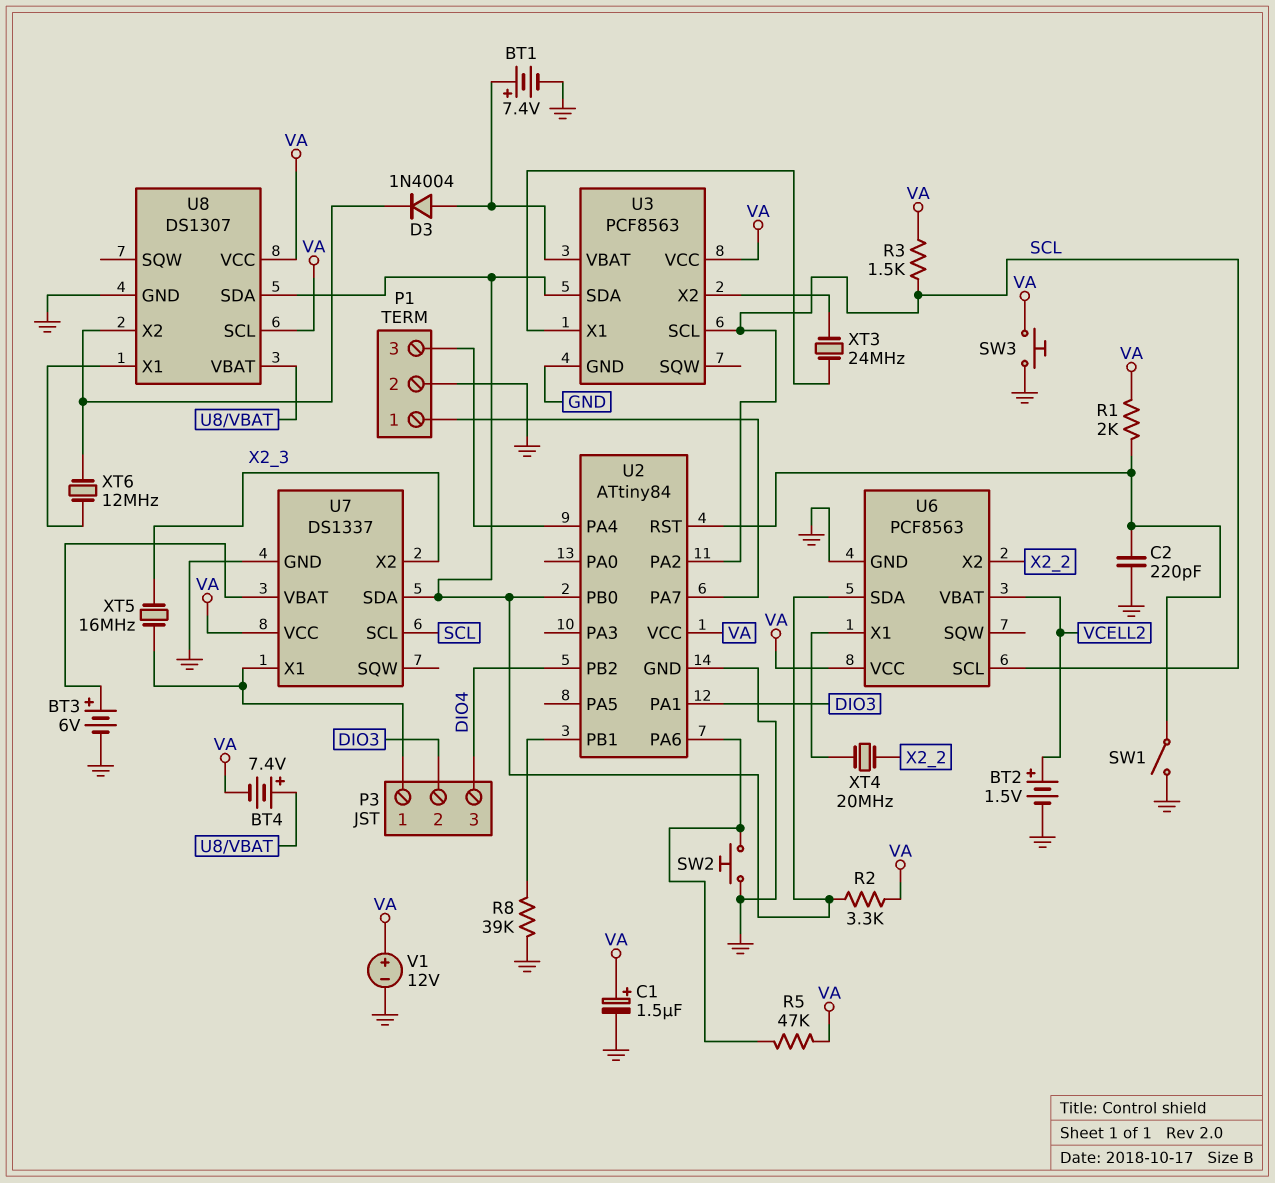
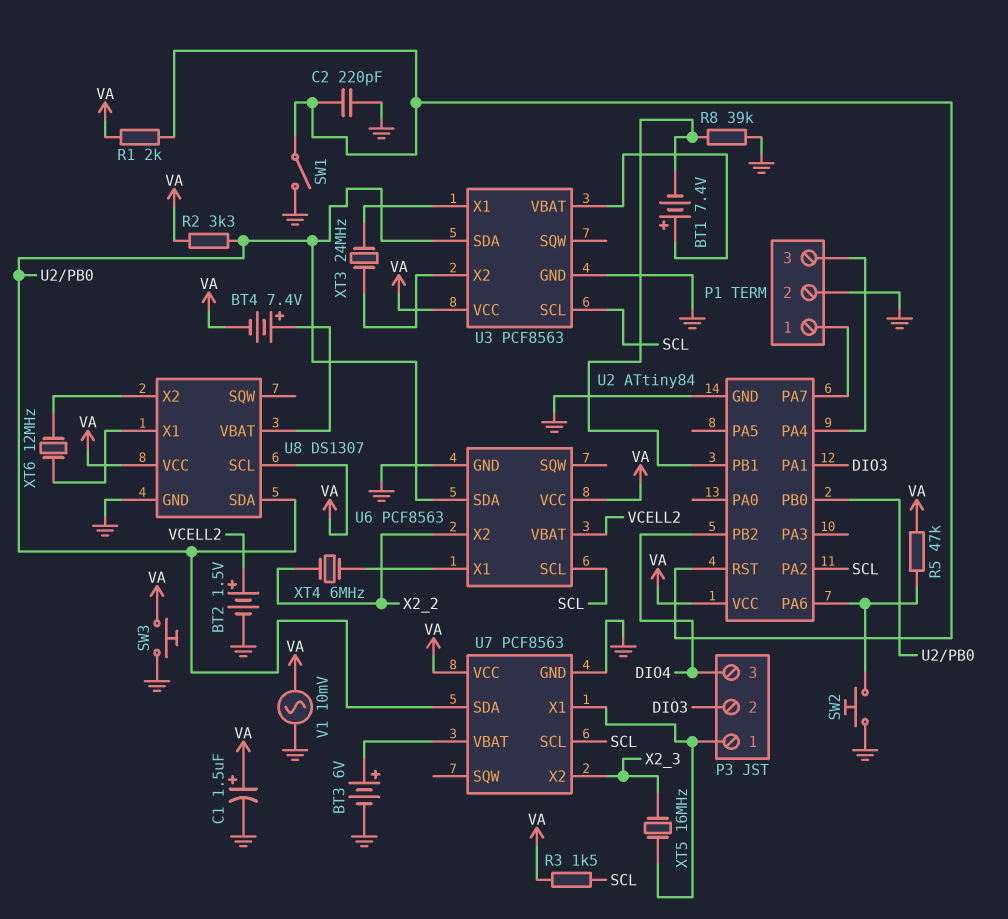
BT1: 7.4V (plus U3/VBAT, minus GND) -> 7.4V (plus U3/VBAT, minus U2/PB1)
D3: diode 1N4004 (A U3/VBAT, K U8/X2) -> none
U7: DS1337 -> PCF8563
V1: 12V (plus VA, minus GND) -> AC 10mV (GND, VA)
XT4: 20MHz (U6/X1, X2_2) -> 6MHz (U6/X1, X2_2)

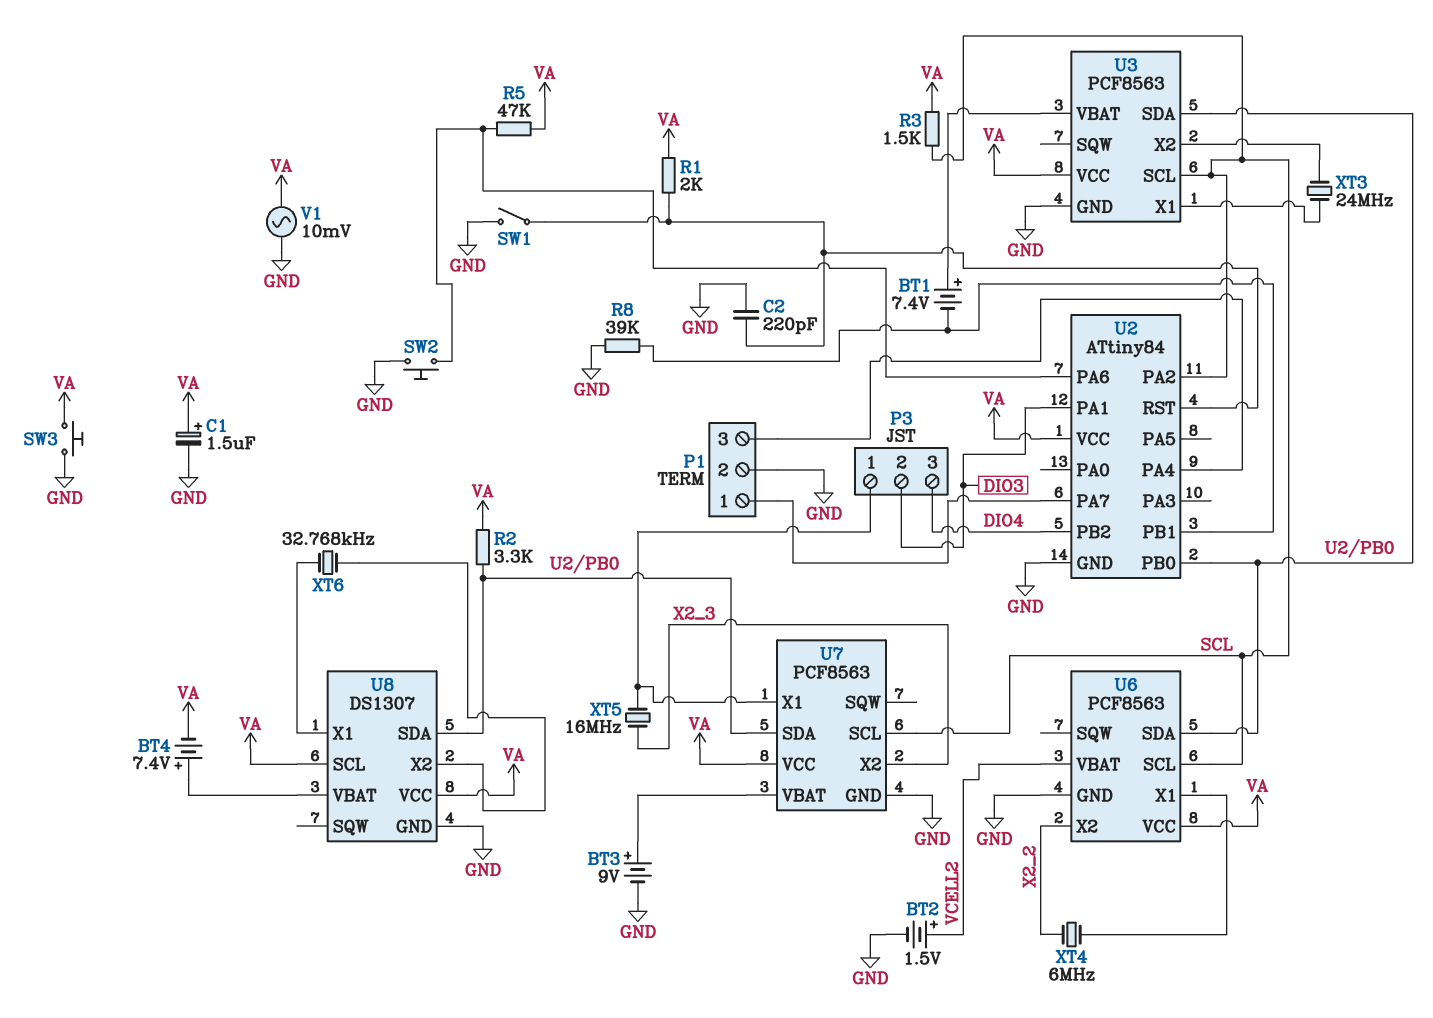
BT3: 6V (plus U7/VBAT, minus GND) -> 9V (plus U7/VBAT, minus GND)
XT6: 12MHz (U8/X1, U8/X2) -> 32.768kHz (U8/X1, U8/X2)

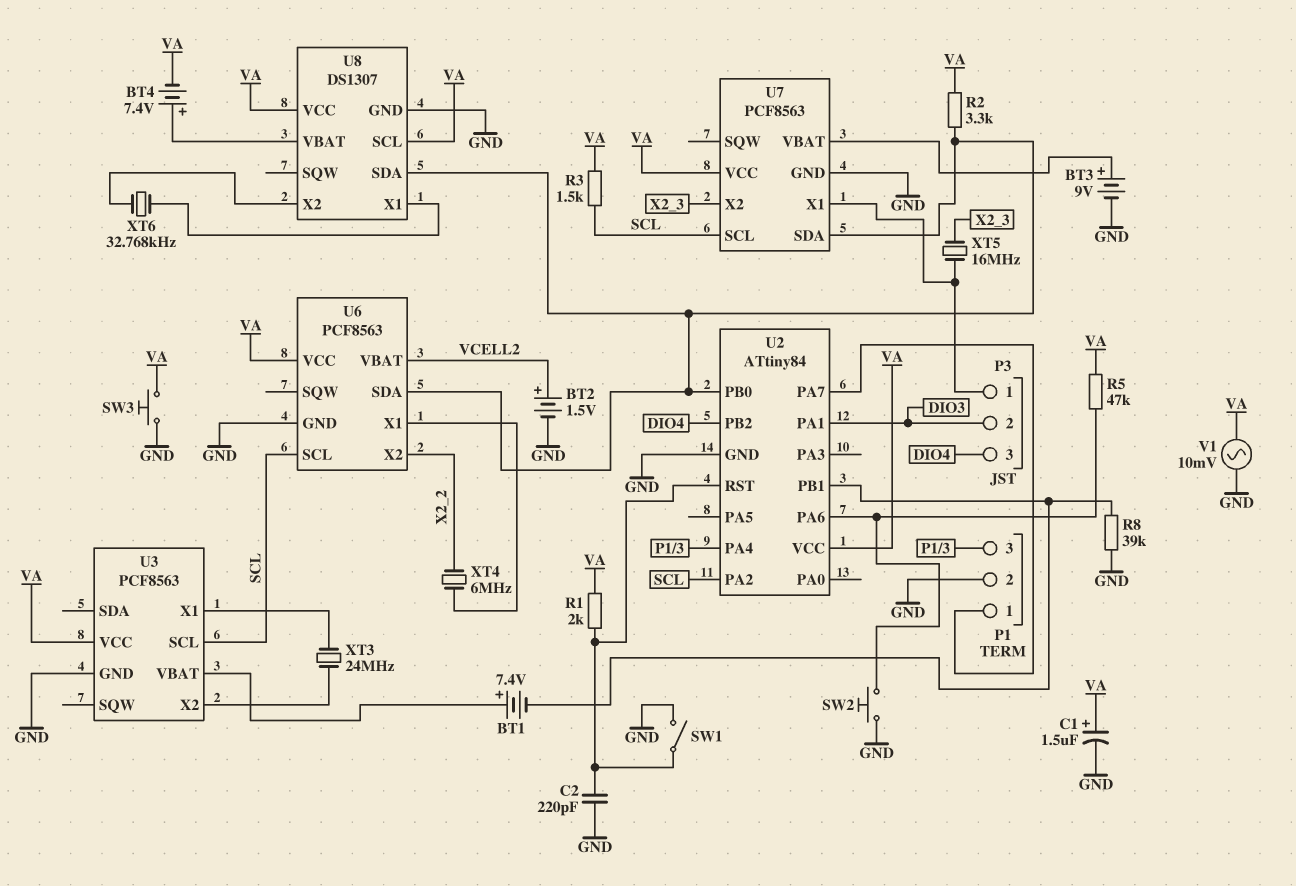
U3 pin SDA: U2/PB0 -> none

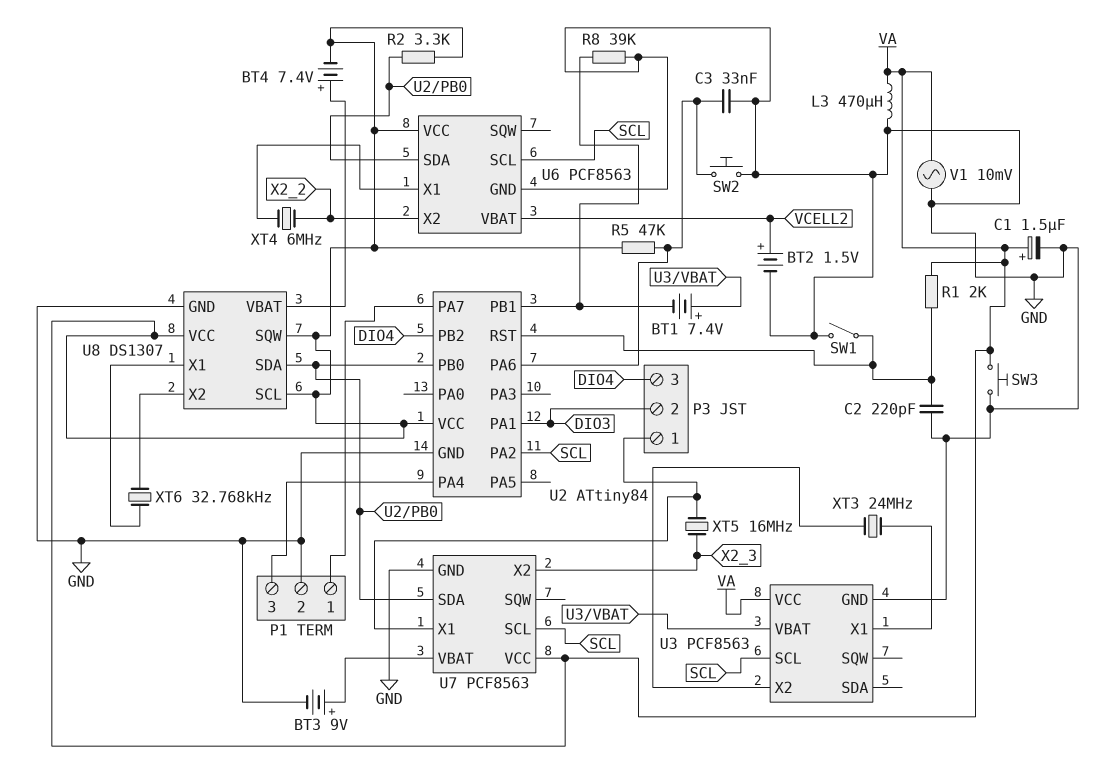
C3: none -> 33nF (GND, U2/PA6)
L3: none -> 470uH (GND, VA)
R3: 1.5k (SCL, VA) -> none
U8 pin SQW: none -> VA

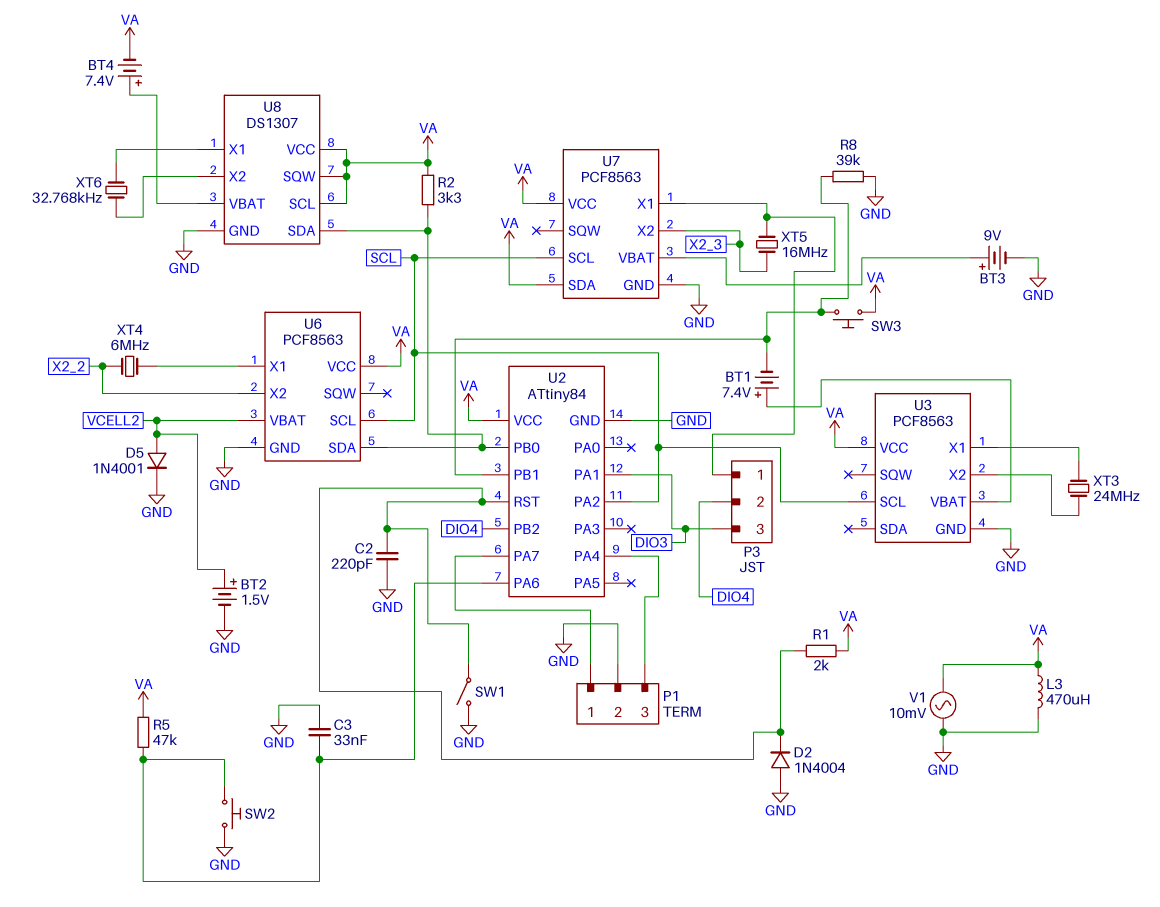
C1: 1.5uF (plus VA, minus GND) -> none
D2: none -> diode 1N4004 (A GND, K U2/RST)
D5: none -> diode 1N4001 (A VCELL2, K GND)
P3 pin 2: DIO3 -> DIO4
P3 pin 3: DIO4 -> DIO3
SW3: button (GND, VA) -> button (U2/PB1, VA)
U7 pin SDA: U2/PB0 -> VA

